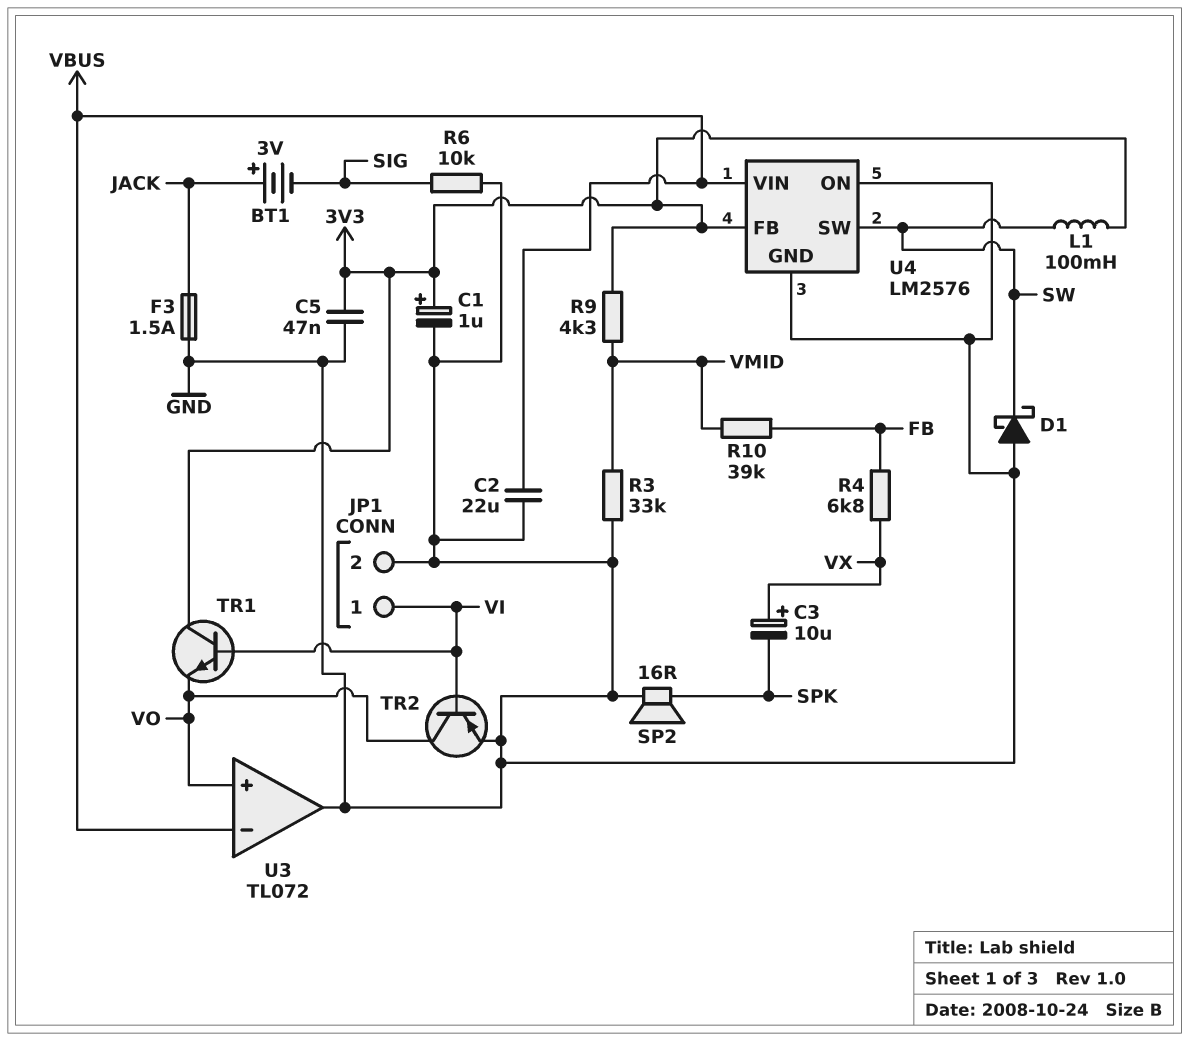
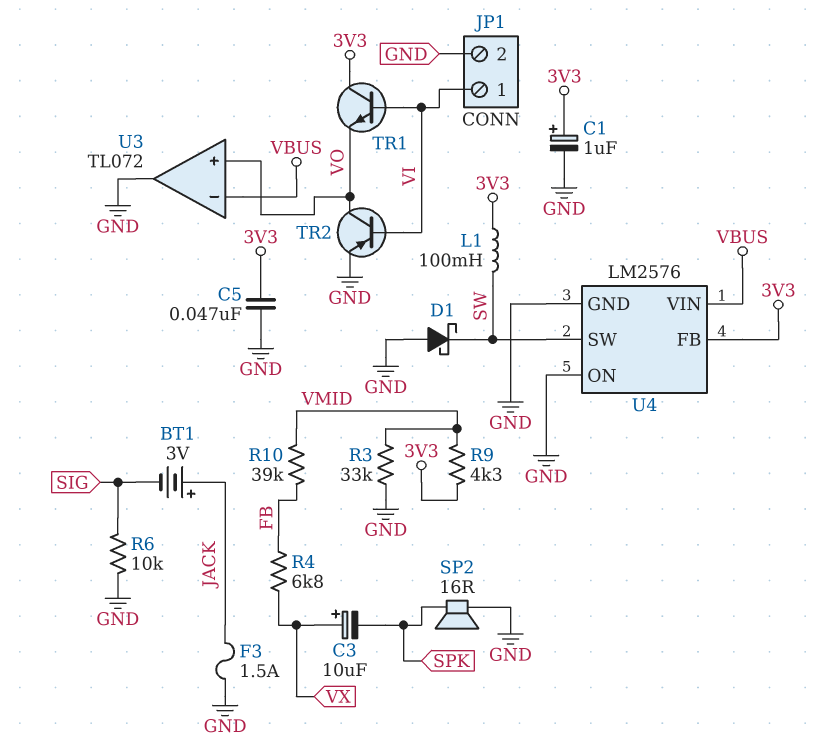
C2: 22uF (GND, VBUS) -> none

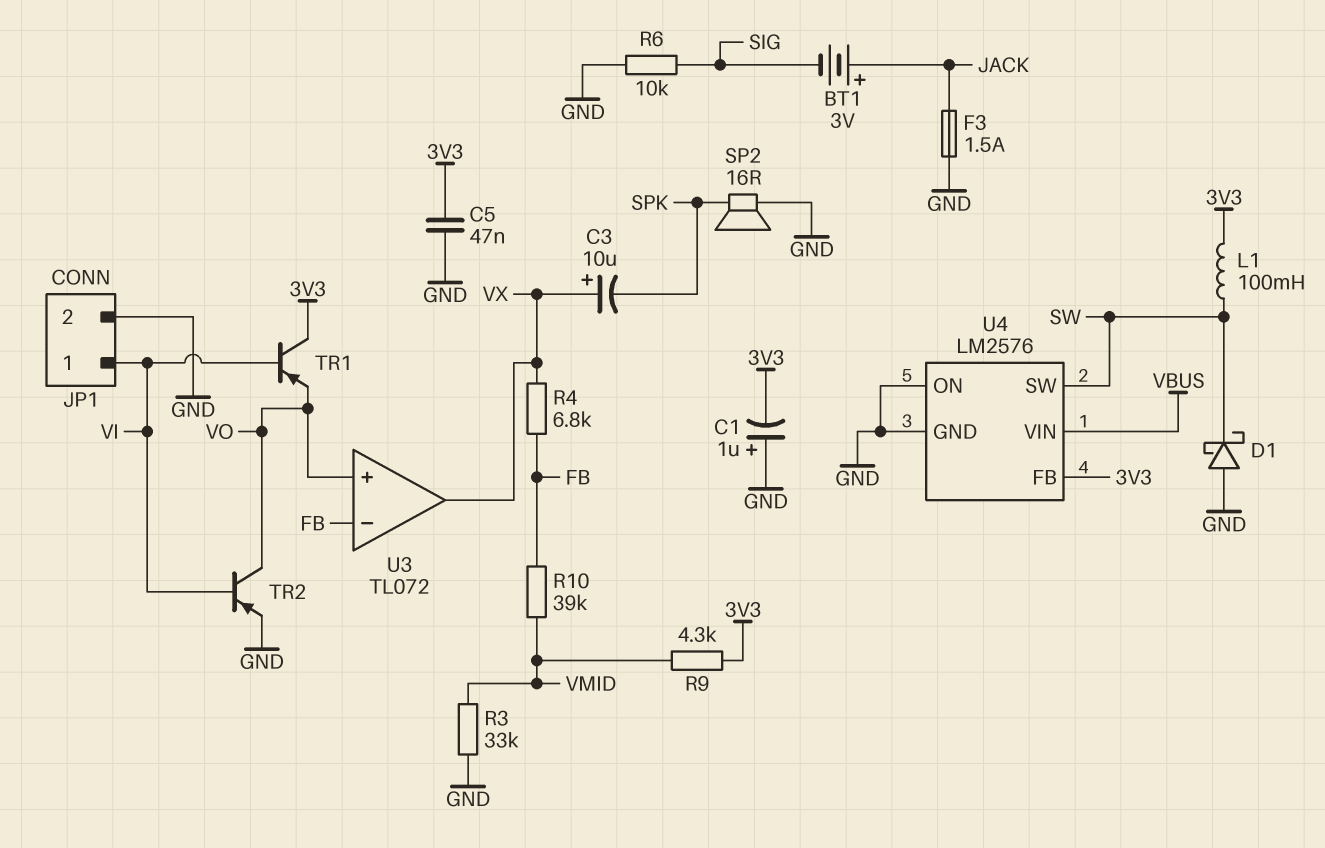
C1: 1uF (plus 3V3, minus GND) -> 1uF (plus GND, minus 3V3)
TR1: NPN (B VI, C 3V3, E VO) -> PNP (B VI, C 3V3, E VO)
U3 pin in-: VBUS -> FB
U3 pin out: GND -> VX

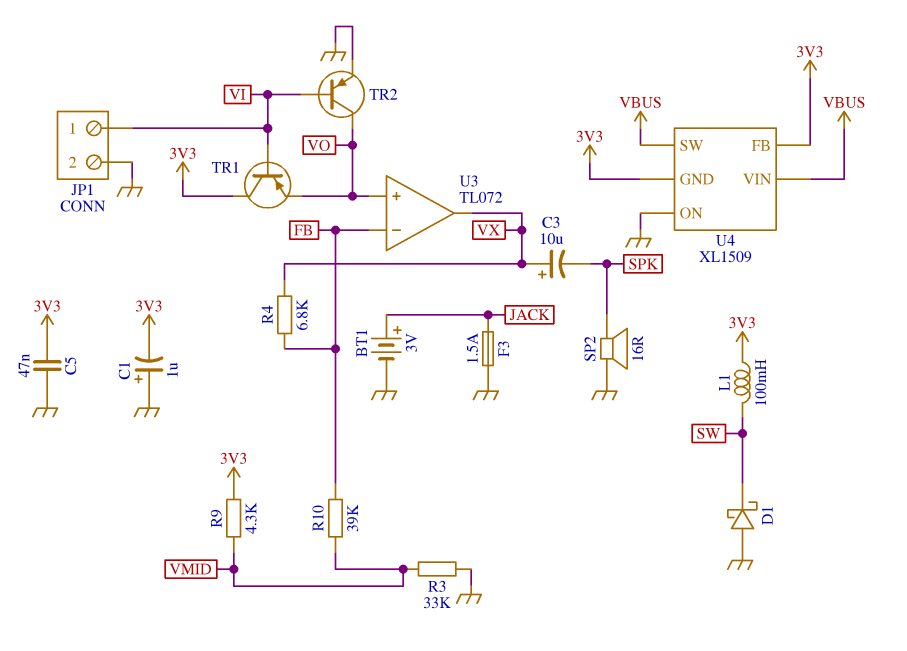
BT1: 3V (plus JACK, minus SIG) -> 3V (plus JACK, minus GND)
R6: 10k (GND, SIG) -> none
U4: LM2576 -> XL1509
U4 pin GND: GND -> 3V3
U4 pin SW: SW -> VBUS

